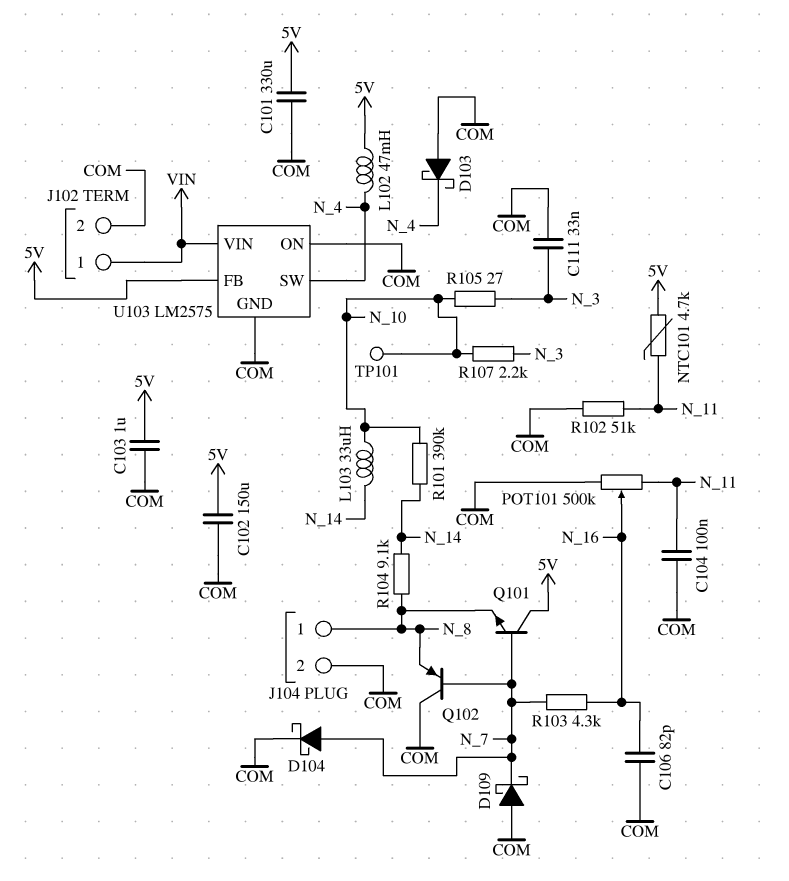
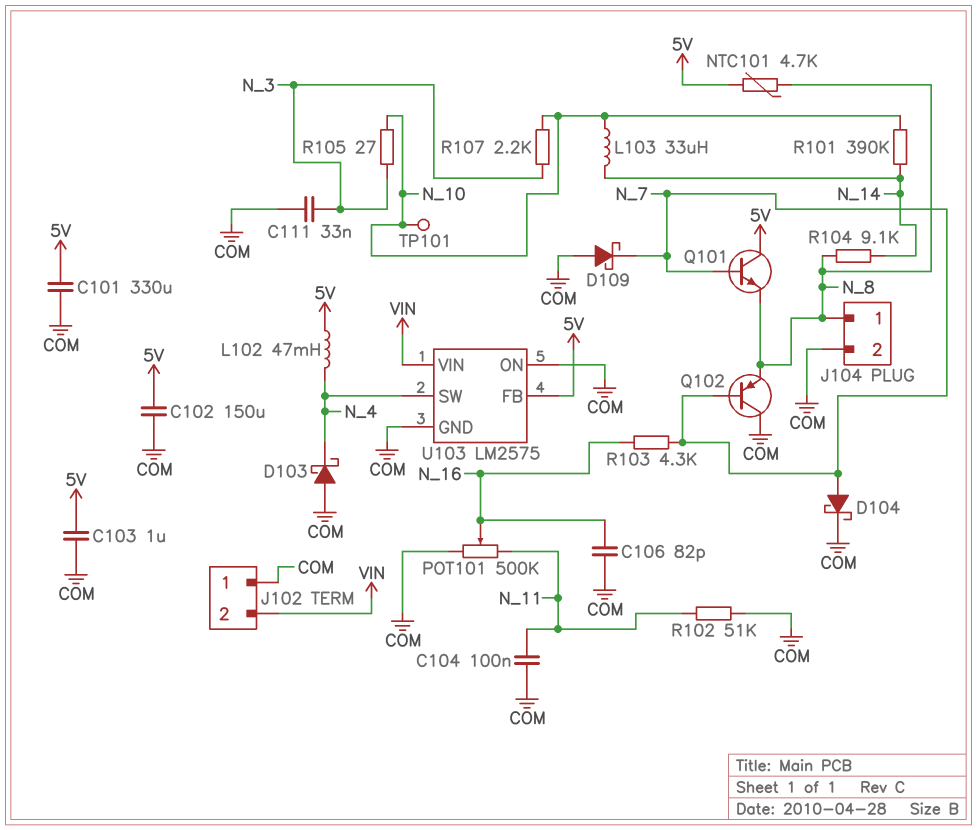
J102 pin 1: VIN -> COM
J102 pin 2: COM -> VIN
NTC101: 4.7k (5V, N_11) -> 4.7k (5V, N_8)

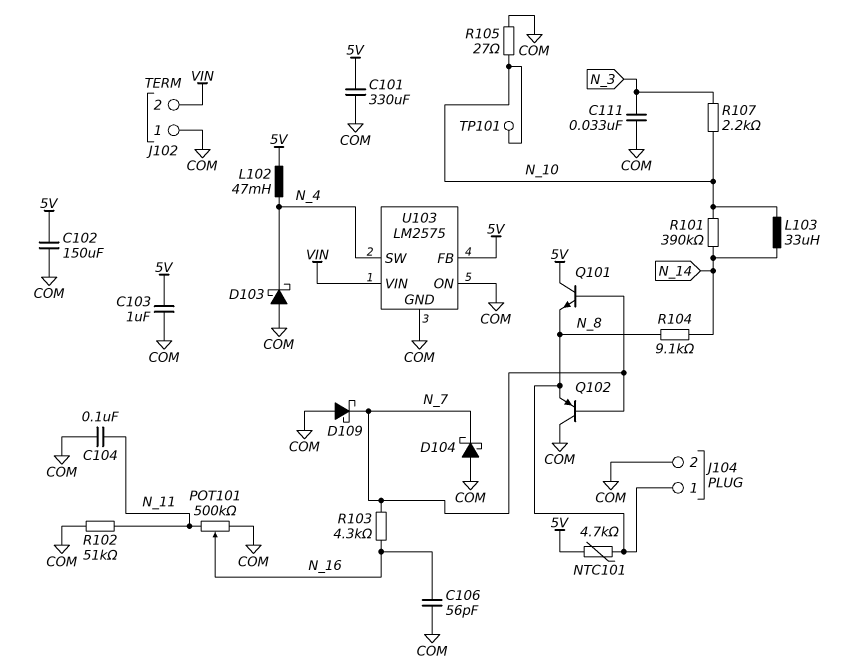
C106: 82pF (COM, N_16) -> 56pF (COM, N_16)
D104: schottky (A N_7, K COM) -> schottky (A COM, K N_7)
R105: 27 (N_3, N_10) -> 27 (COM, N_10)

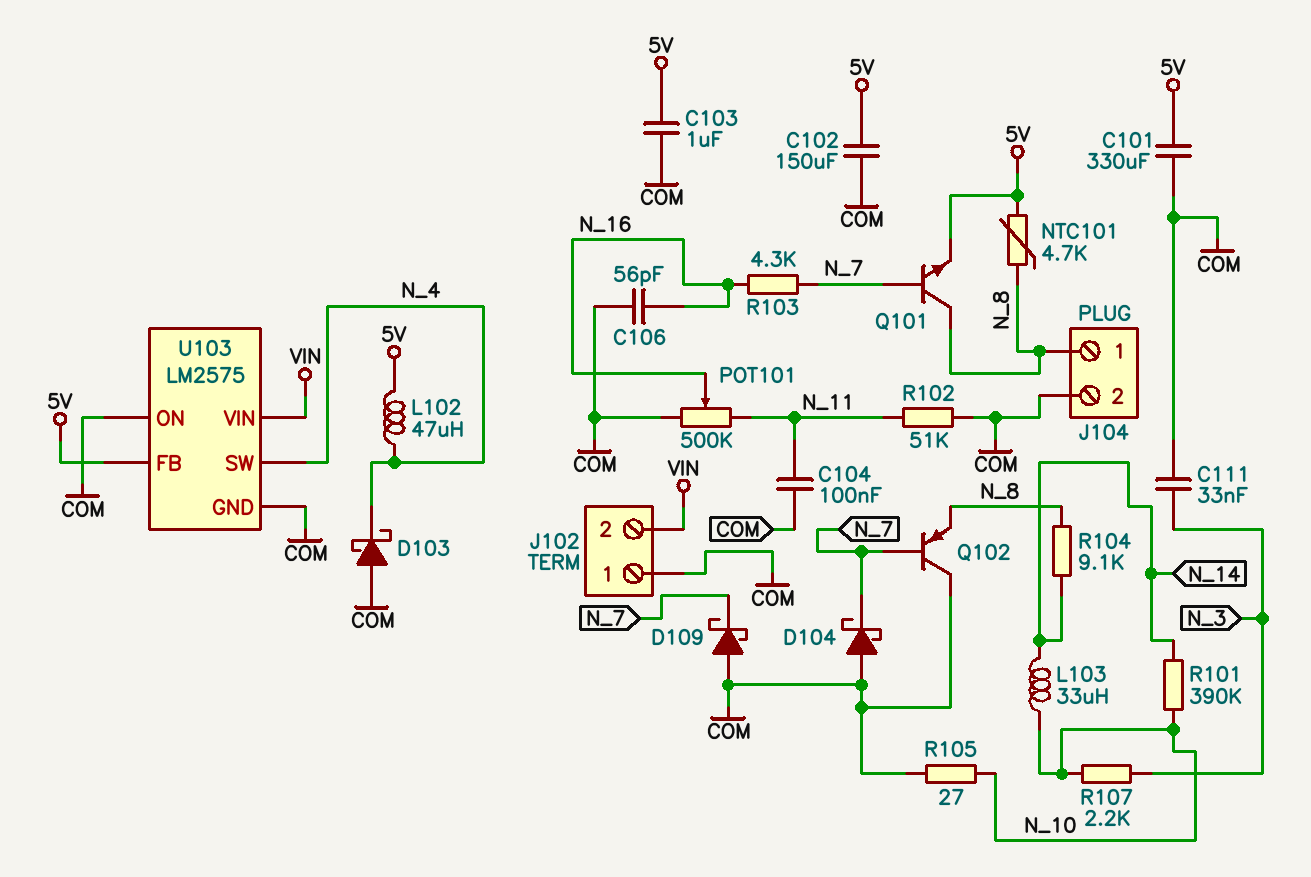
L102: 47mH (5V, N_4) -> 47uH (5V, N_4)
Q101: NPN (B N_7, C 5V, E N_8) -> NPN (B N_7, C N_8, E 5V)
TP101: test point (N_10) -> none

